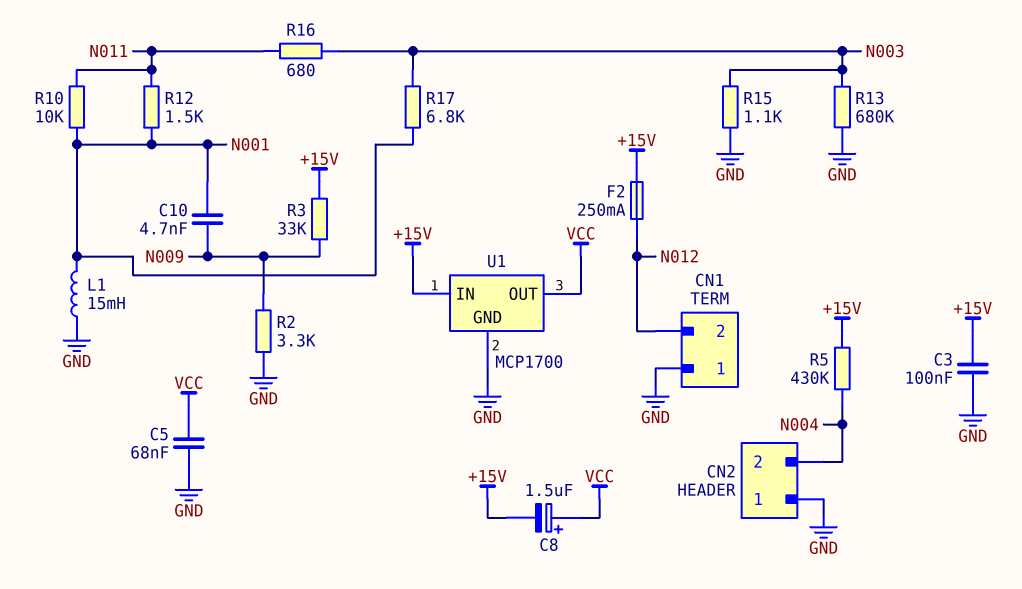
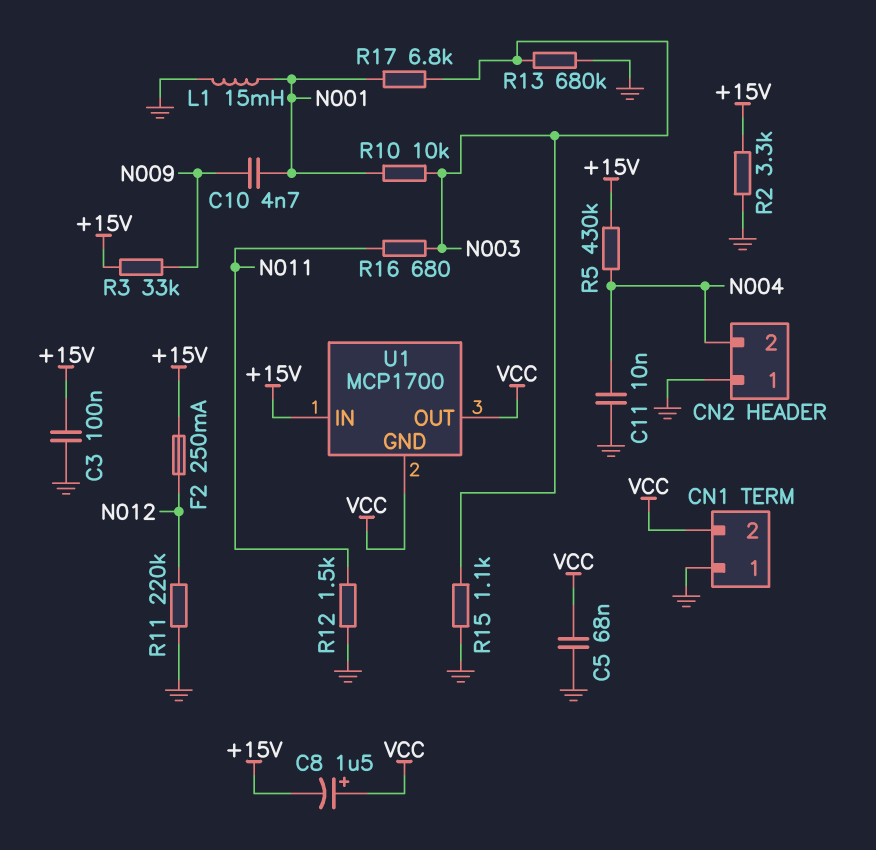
C11: none -> 10nF (GND, N004)
CN1 pin 2: N012 -> VCC
R2: 3.3k (GND, N009) -> 3.3k (+15V, GND)
R10: 10k (N001, N011) -> 10k (N001, N003)
R11: none -> 220k (GND, N012)
R12: 1.5k (N001, N011) -> 1.5k (GND, N011)
U1 pin GND: GND -> VCC

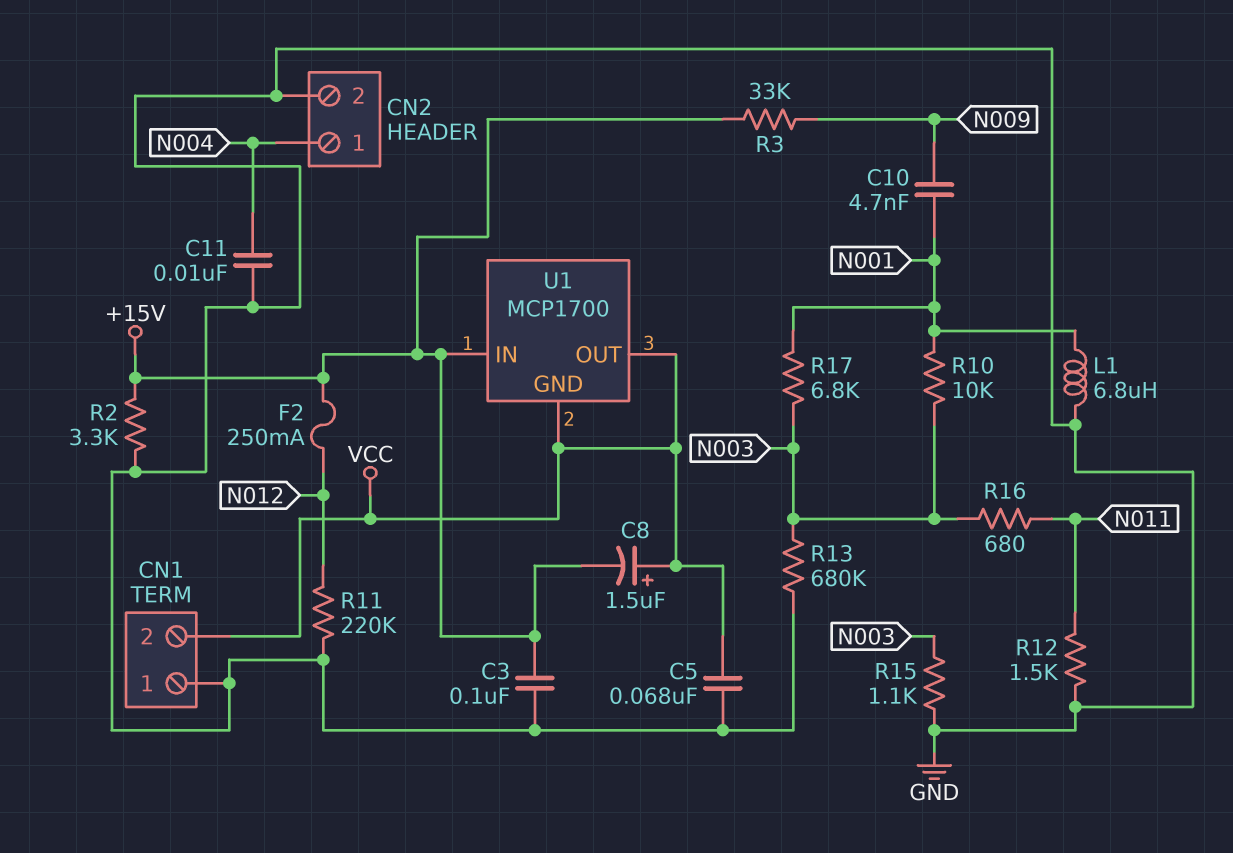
CN2 pin 1: GND -> N004
CN2 pin 2: N004 -> GND
L1: 15mH (GND, N001) -> 6.8uH (GND, N001)
R5: 430k (+15V, N004) -> none

